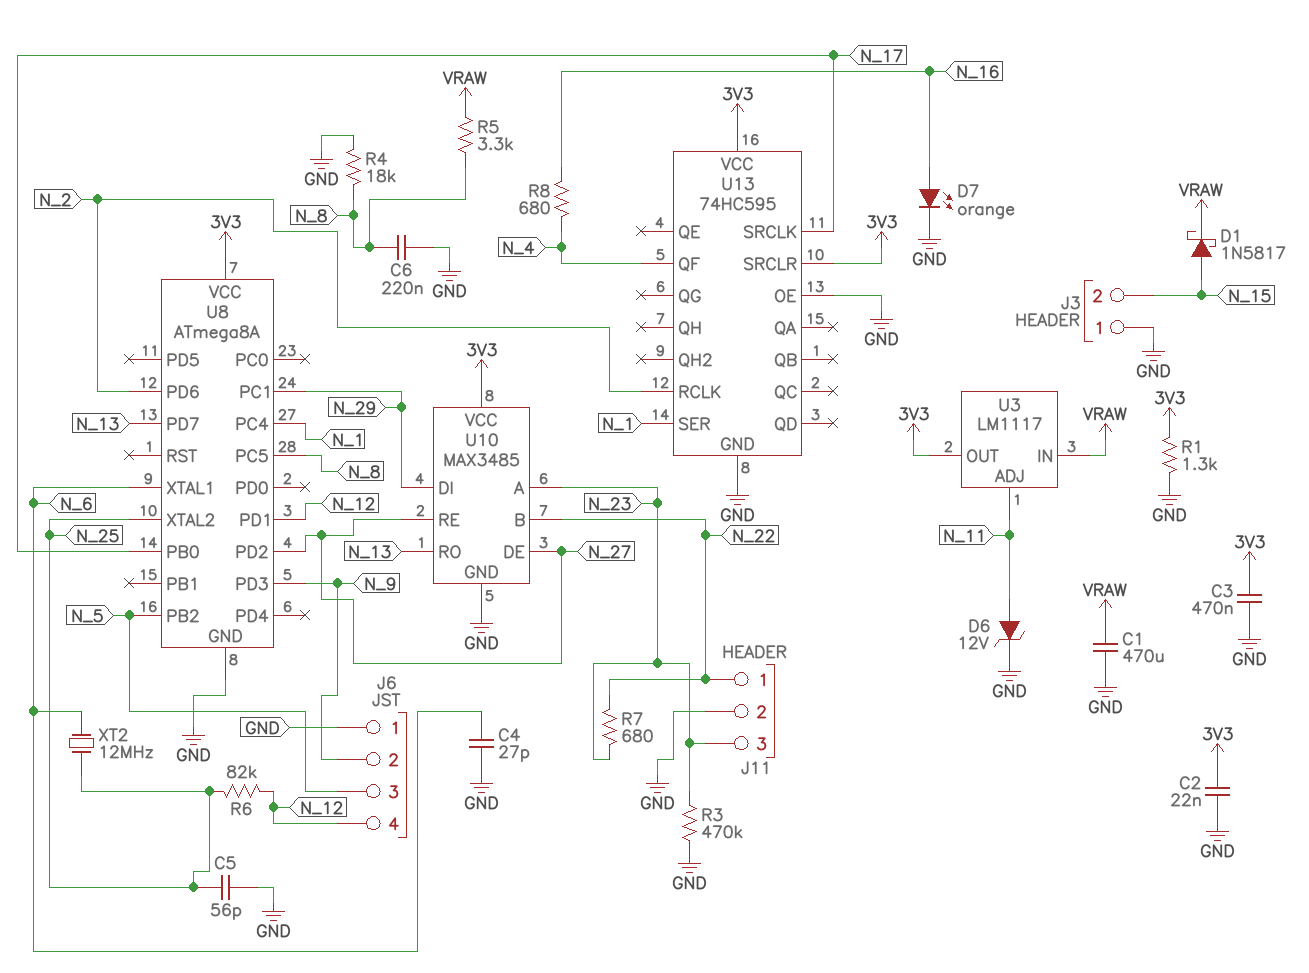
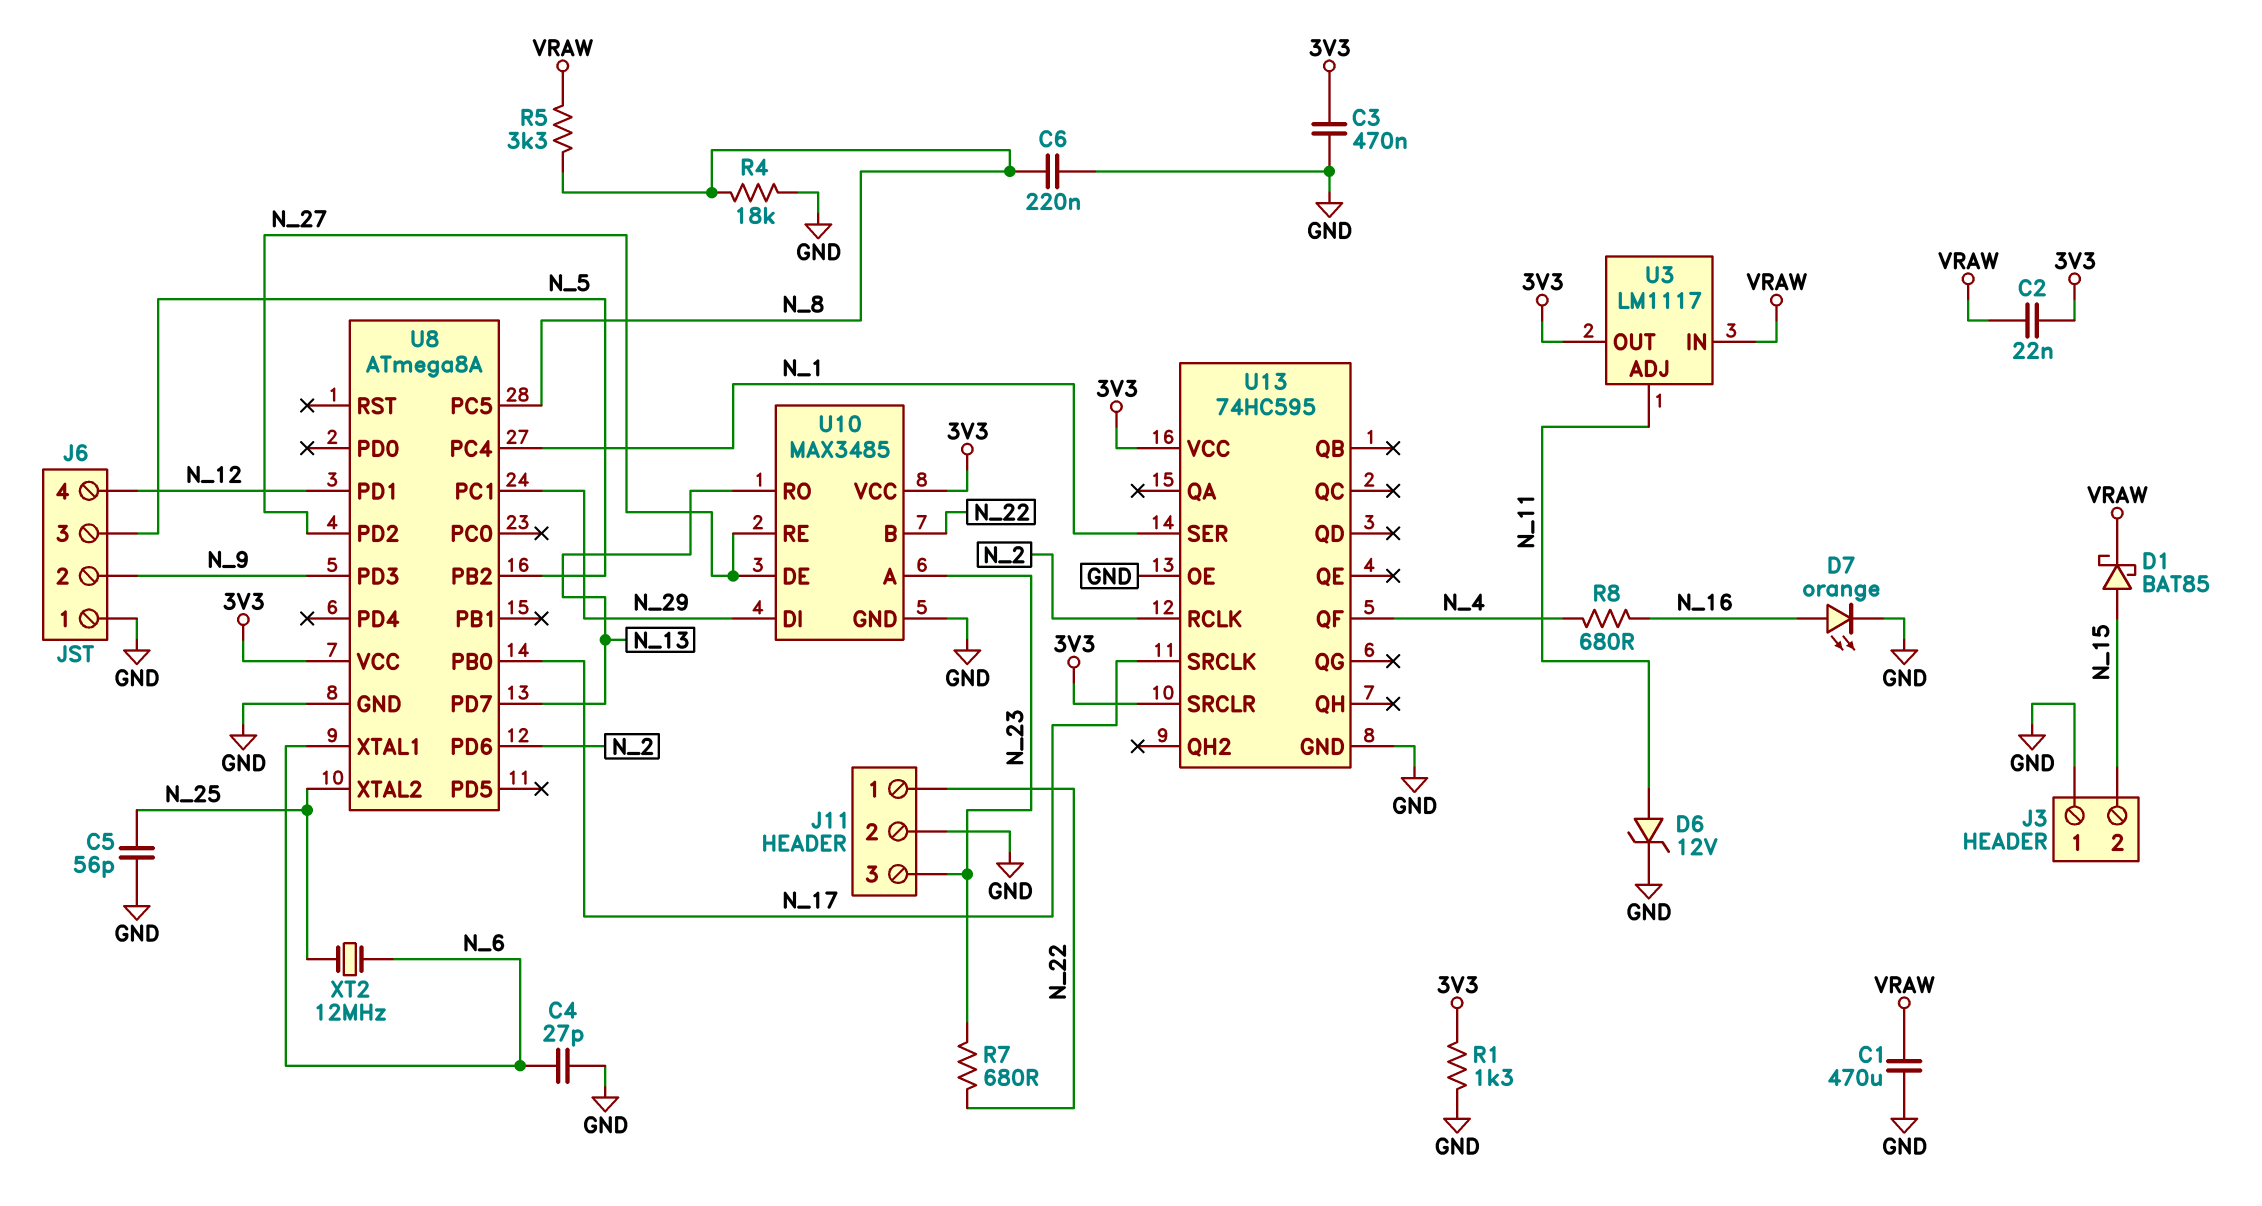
C2: 22nF (3V3, GND) -> 22nF (3V3, VRAW)
D1: schottky 1N5817 (A N_15, K VRAW) -> schottky BAT85 (A N_15, K VRAW)
R3: 470k (GND, N_23) -> none
R6: 82k (N_12, N_25) -> none

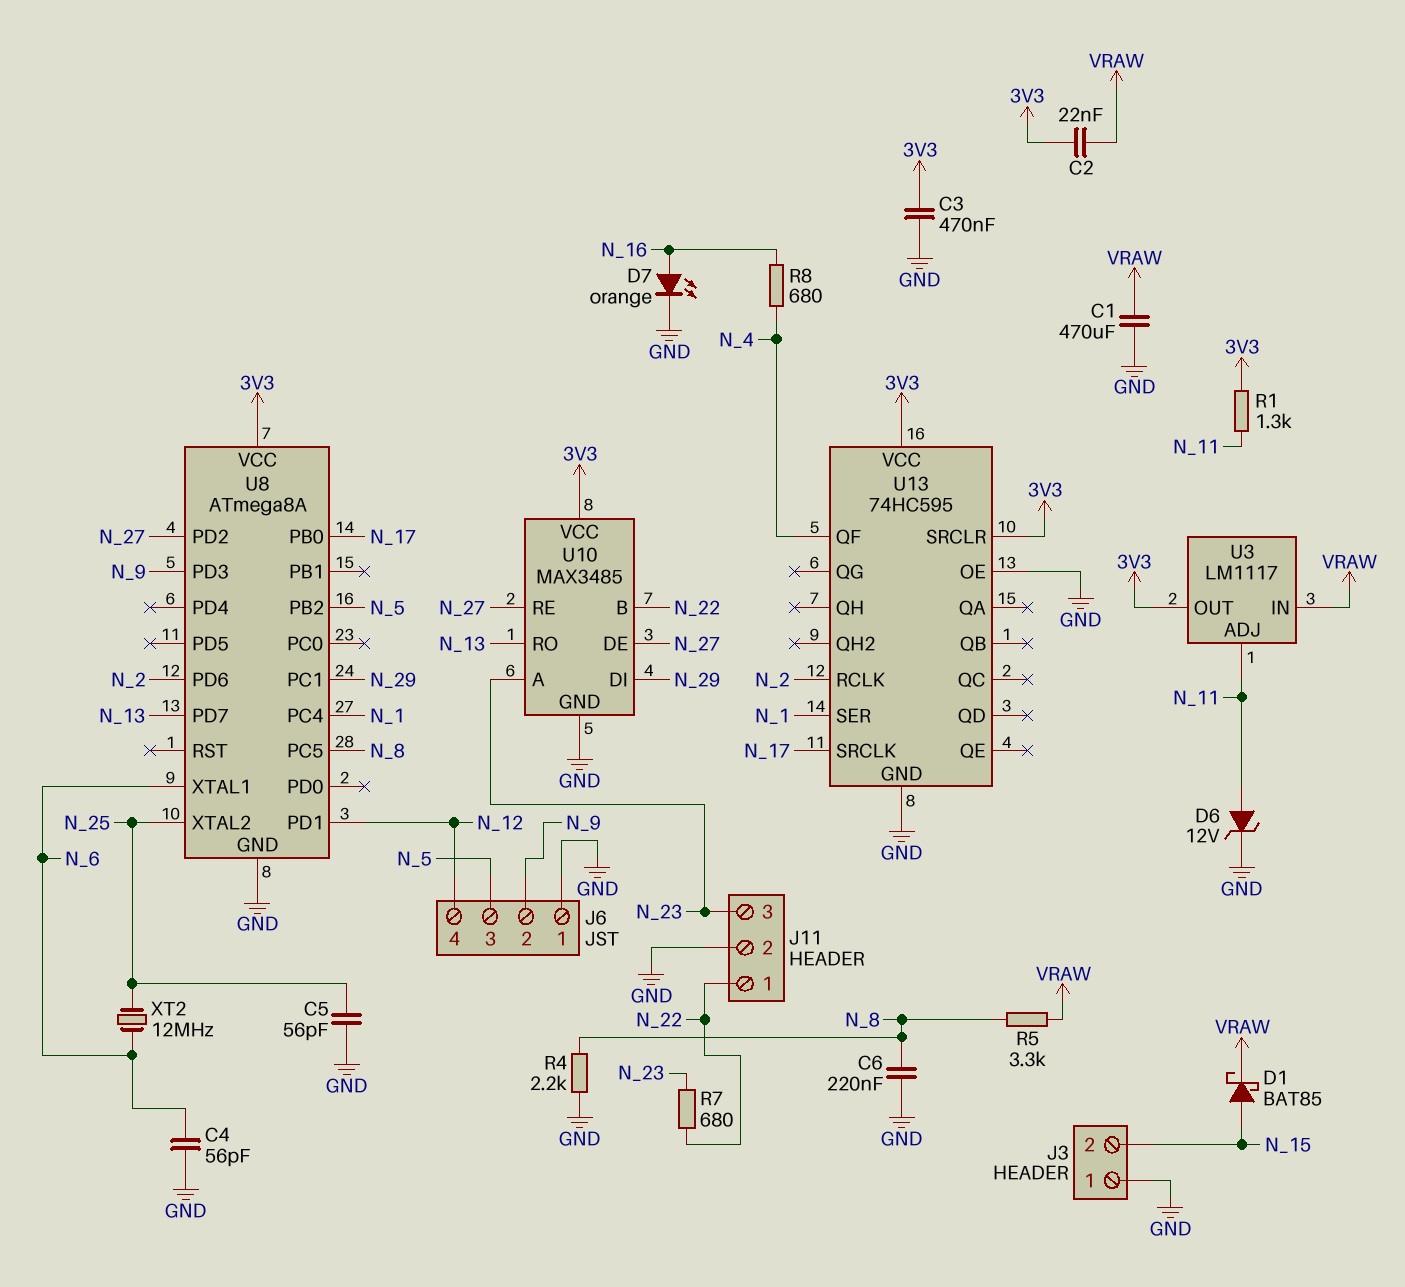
C4: 27pF (GND, N_6) -> 56pF (GND, N_6)
R1: 1.3k (3V3, GND) -> 1.3k (3V3, N_11)
R4: 18k (GND, N_8) -> 2.2k (GND, N_8)

